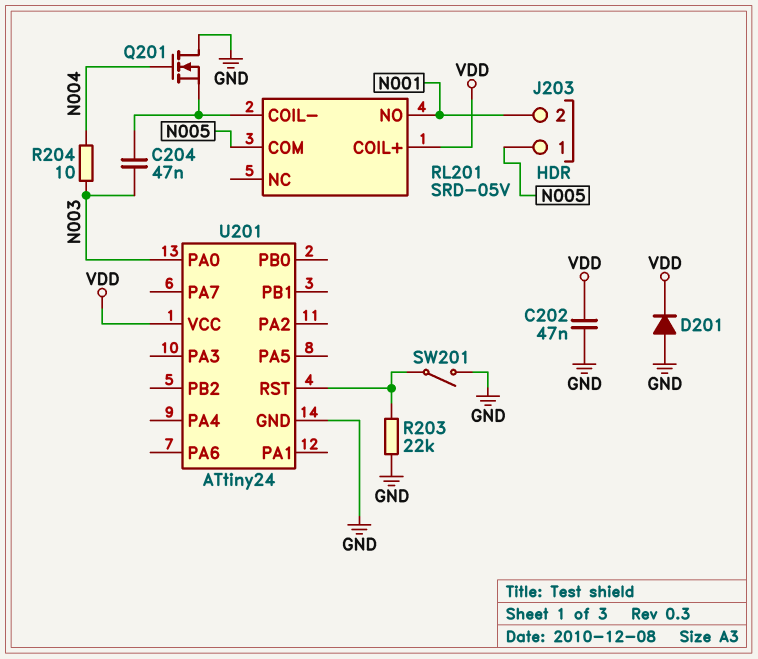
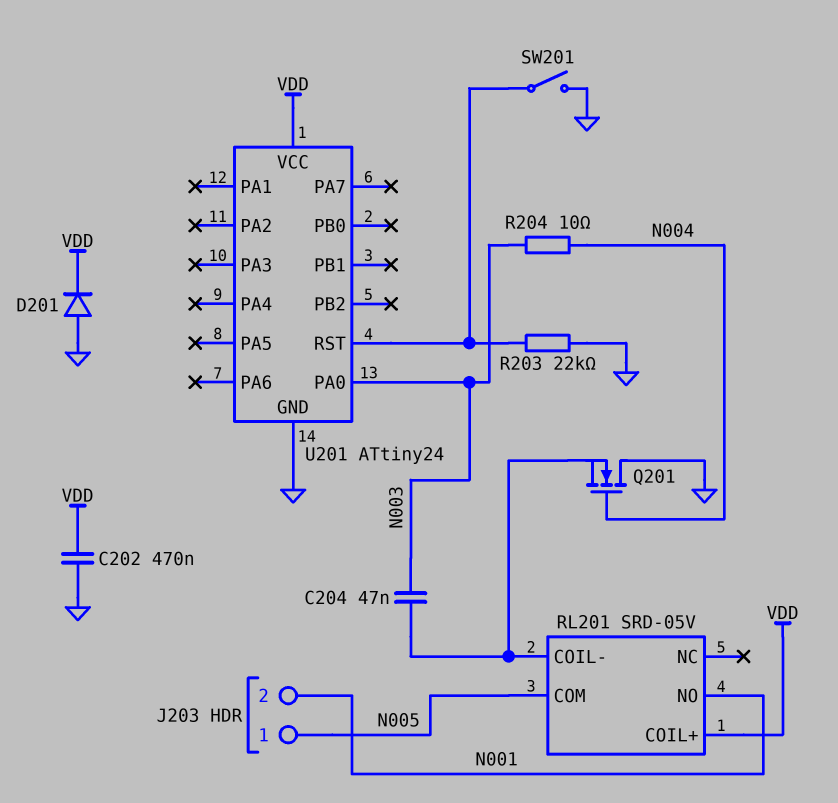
C202: 47nF (GND, VDD) -> 470nF (GND, VDD)

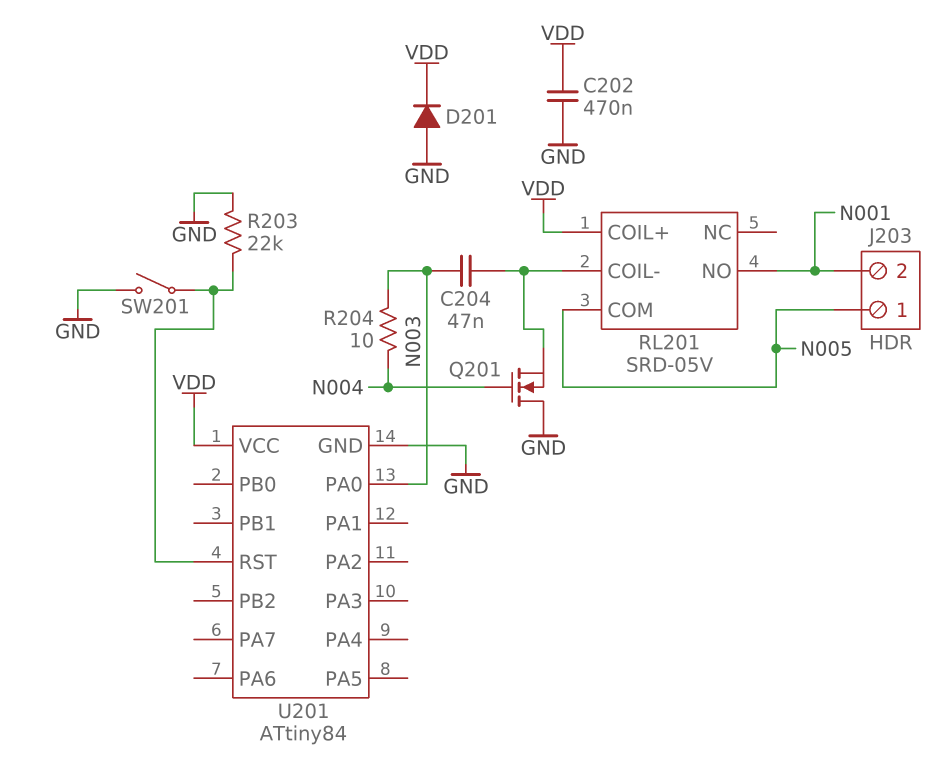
U201: ATtiny24 -> ATtiny84

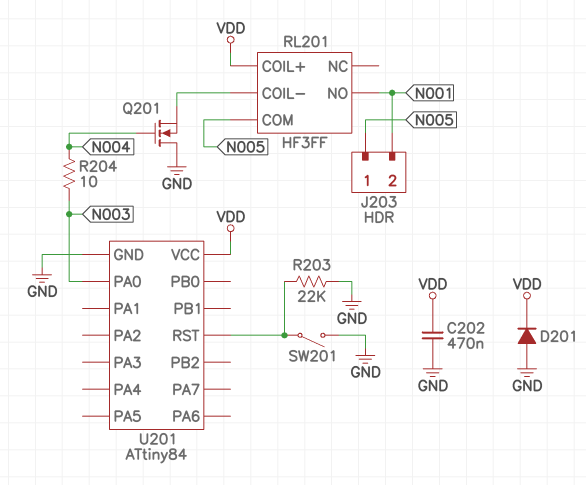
C204: 47nF (N003, RL201/COIL-) -> none
RL201: SRD-05V -> HF3FF

